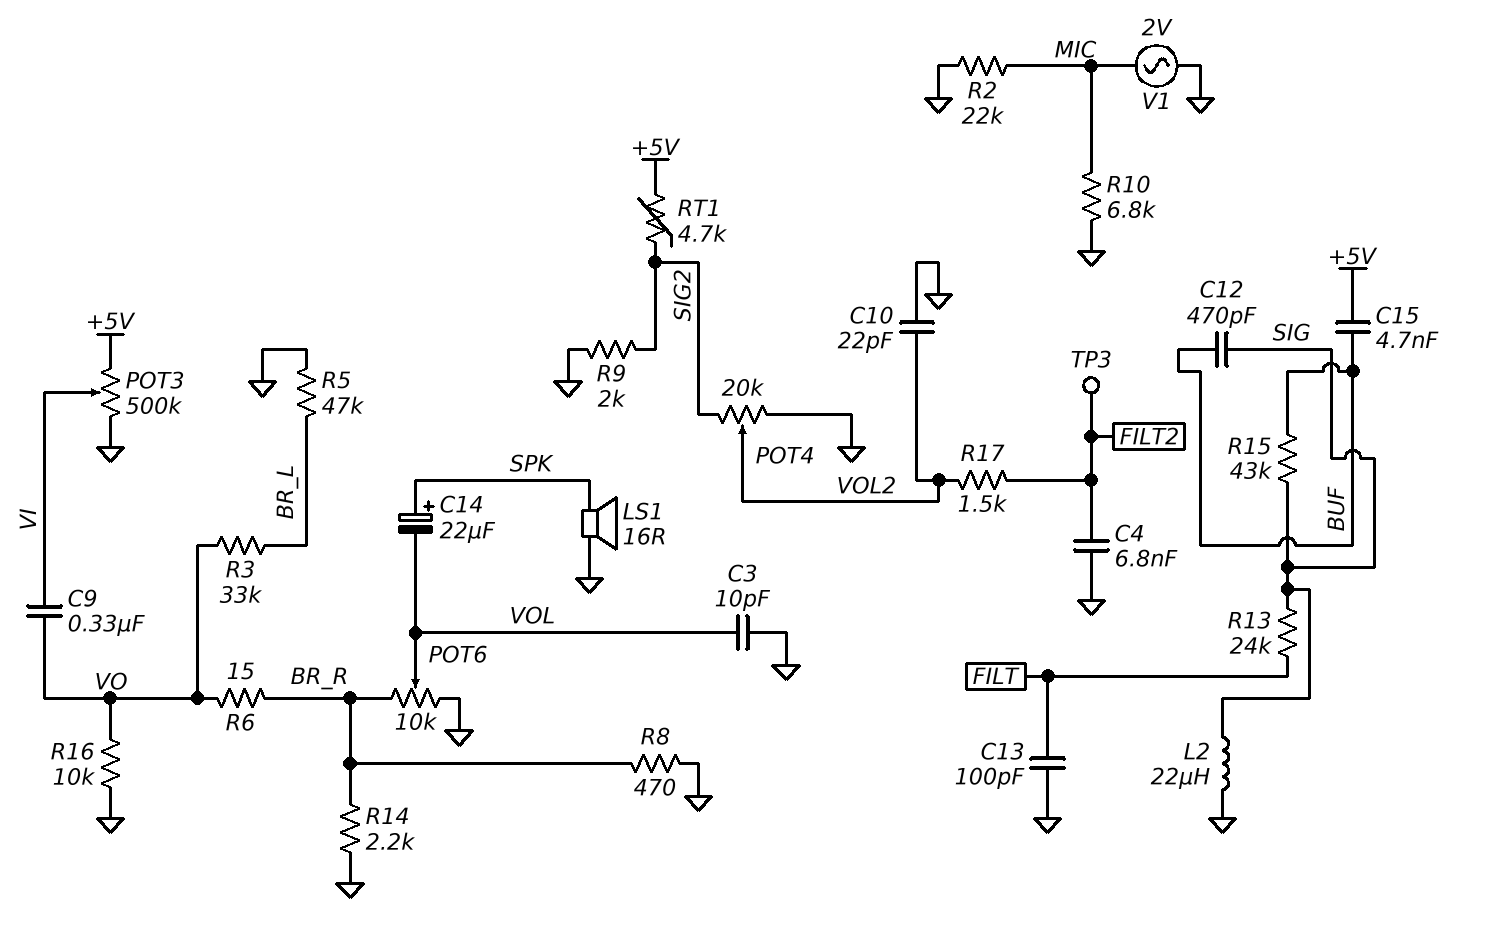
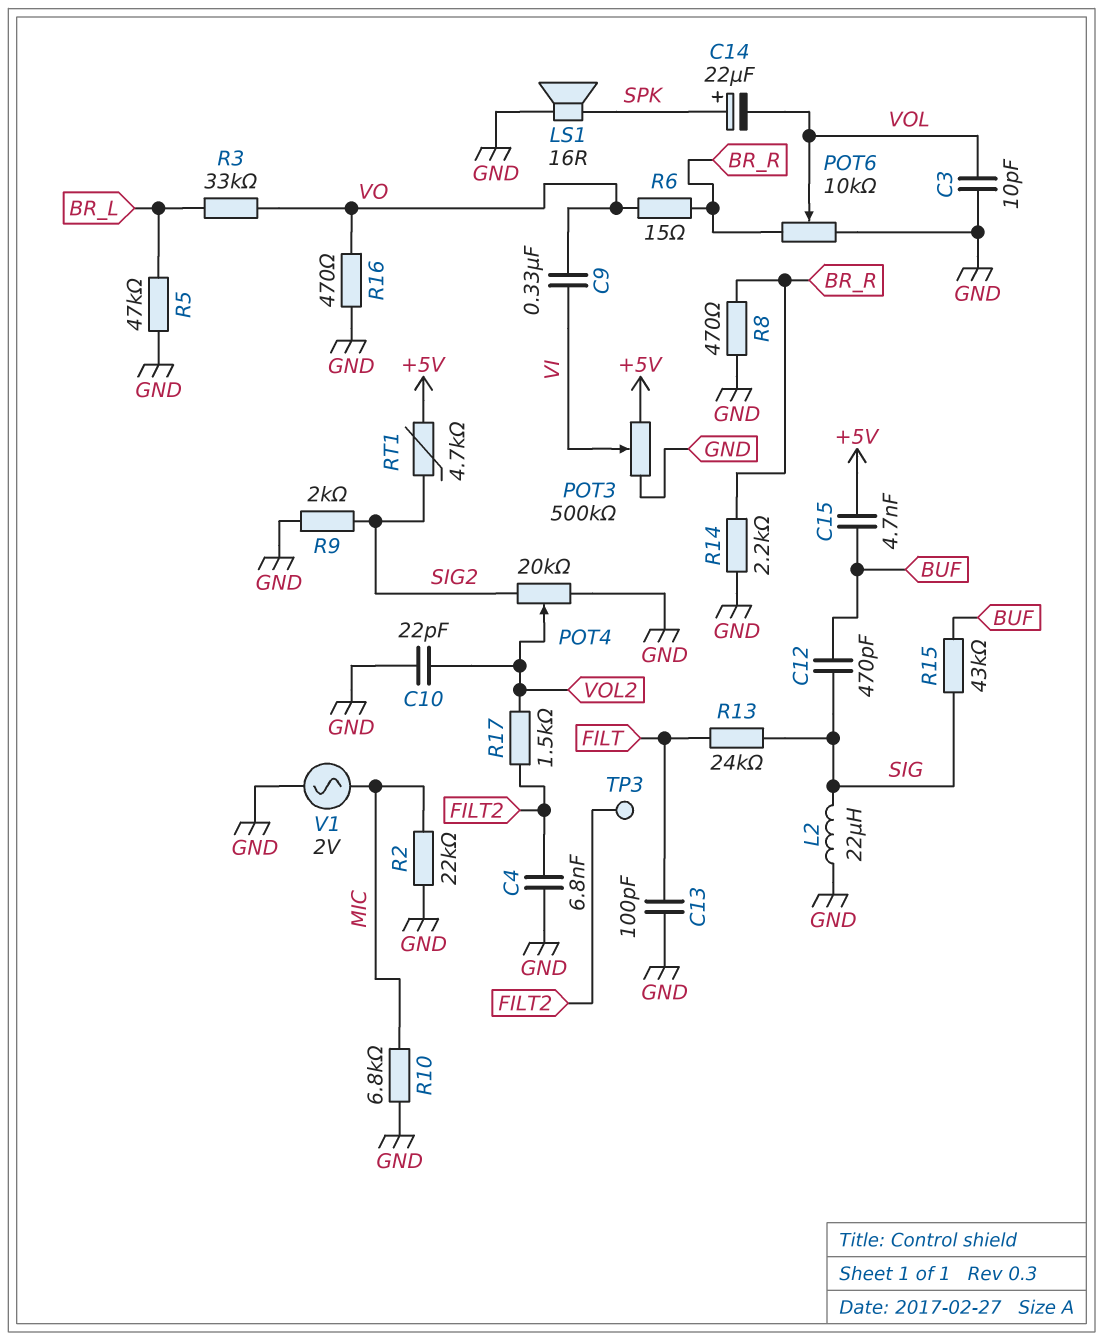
R16: 10k (GND, VO) -> 470 (GND, VO)

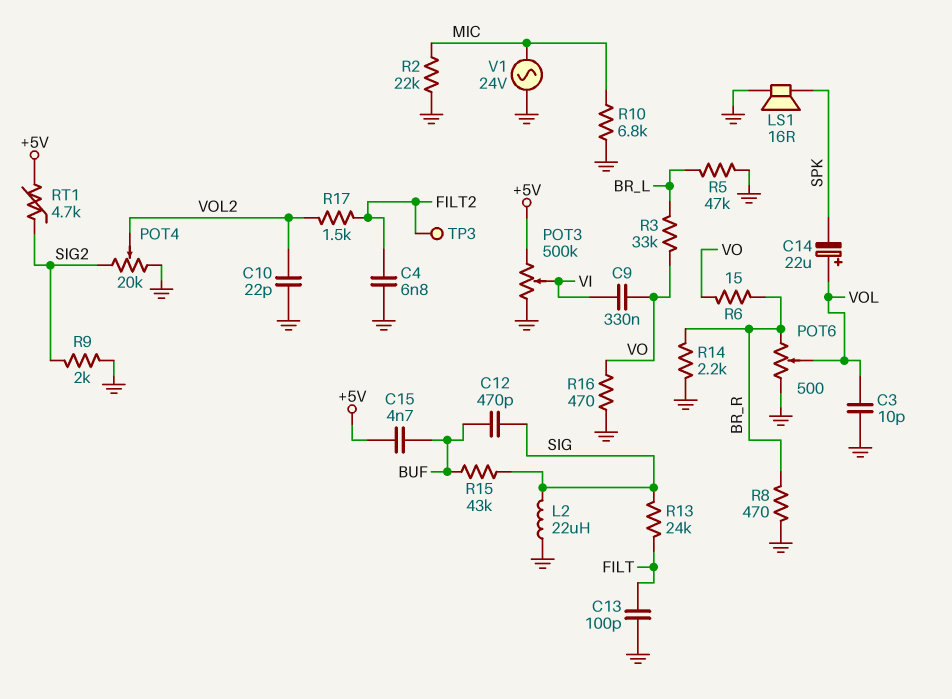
C14: 22uF (plus SPK, minus VOL) -> 22uF (plus VOL, minus SPK)
POT6: 10k (BR_R, GND, wiper VOL) -> 500 (BR_R, GND, wiper VOL)
V1: AC 2V (GND, MIC) -> AC 24V (GND, MIC)

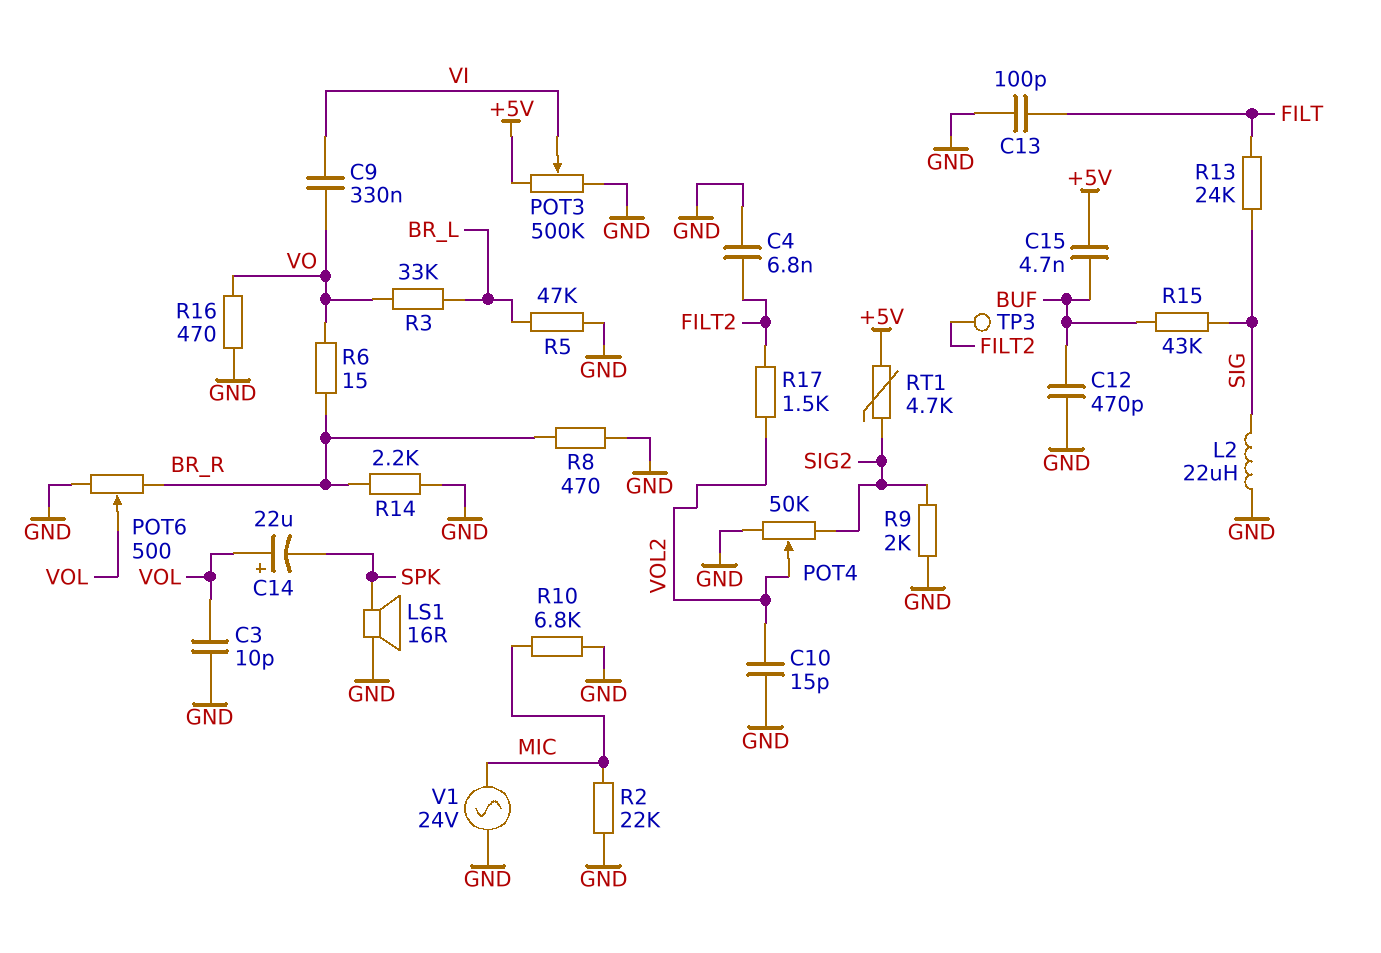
C10: 22pF (GND, VOL2) -> 15pF (GND, VOL2)
C12: 470pF (BUF, SIG) -> 470pF (BUF, GND)
POT4: 20k (GND, SIG2, wiper VOL2) -> 50k (GND, SIG2, wiper VOL2)

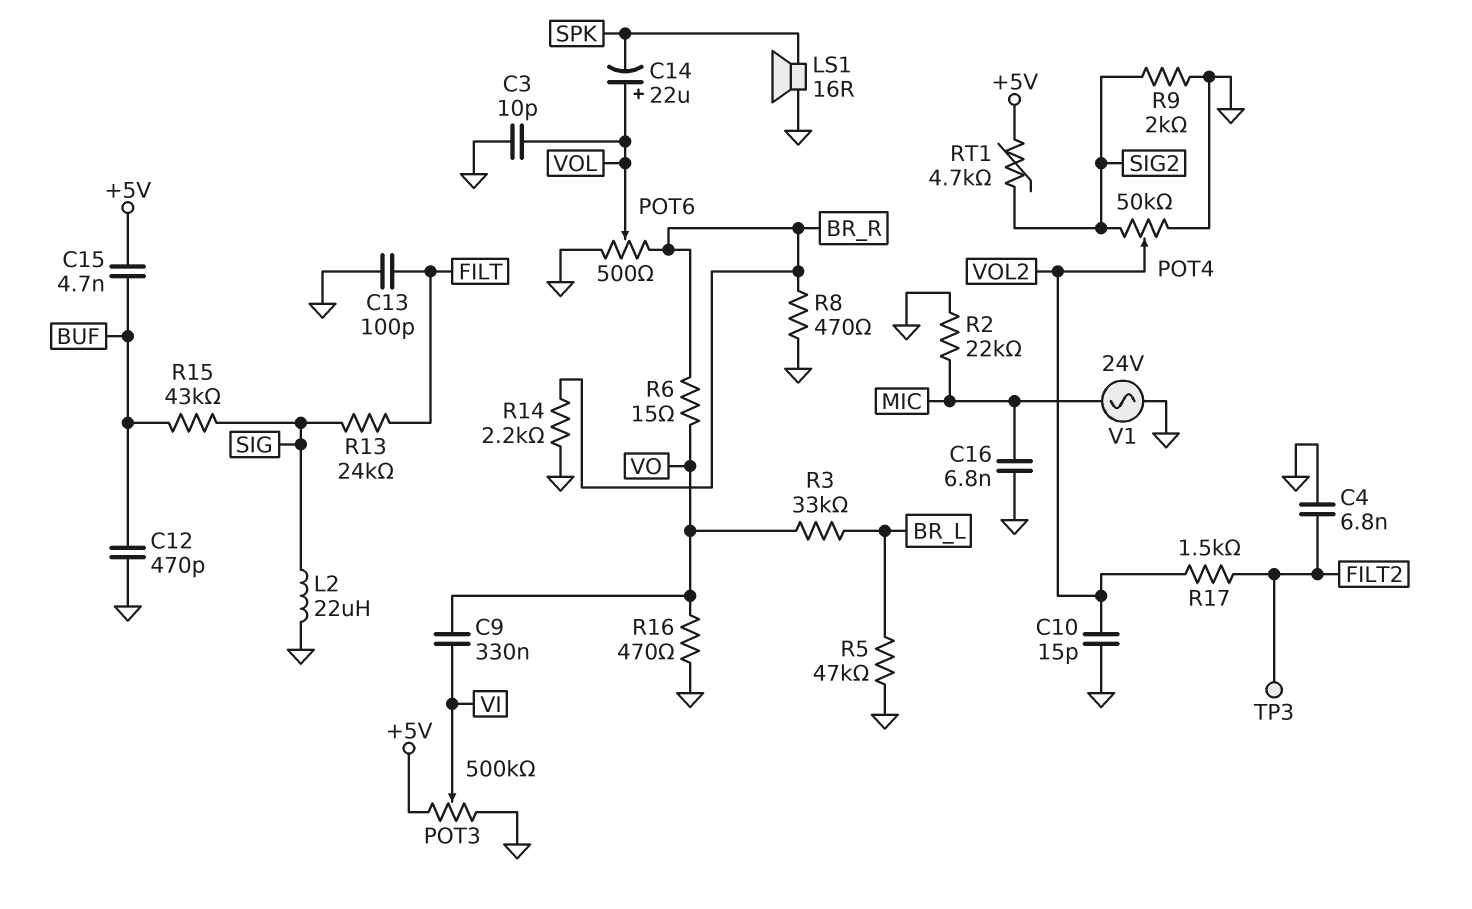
C16: none -> 6.8nF (GND, MIC)
R10: 6.8k (GND, MIC) -> none

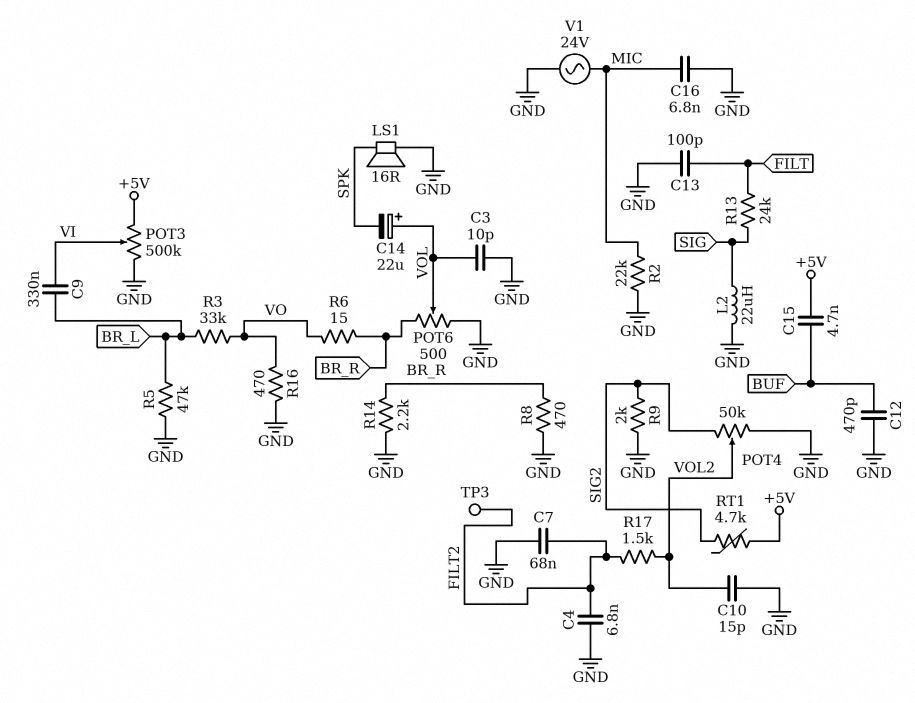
C7: none -> 68nF (FILT2, GND)
C9: 330nF (VI, VO) -> 330nF (BR_L, VI)
R15: 43k (BUF, SIG) -> none

